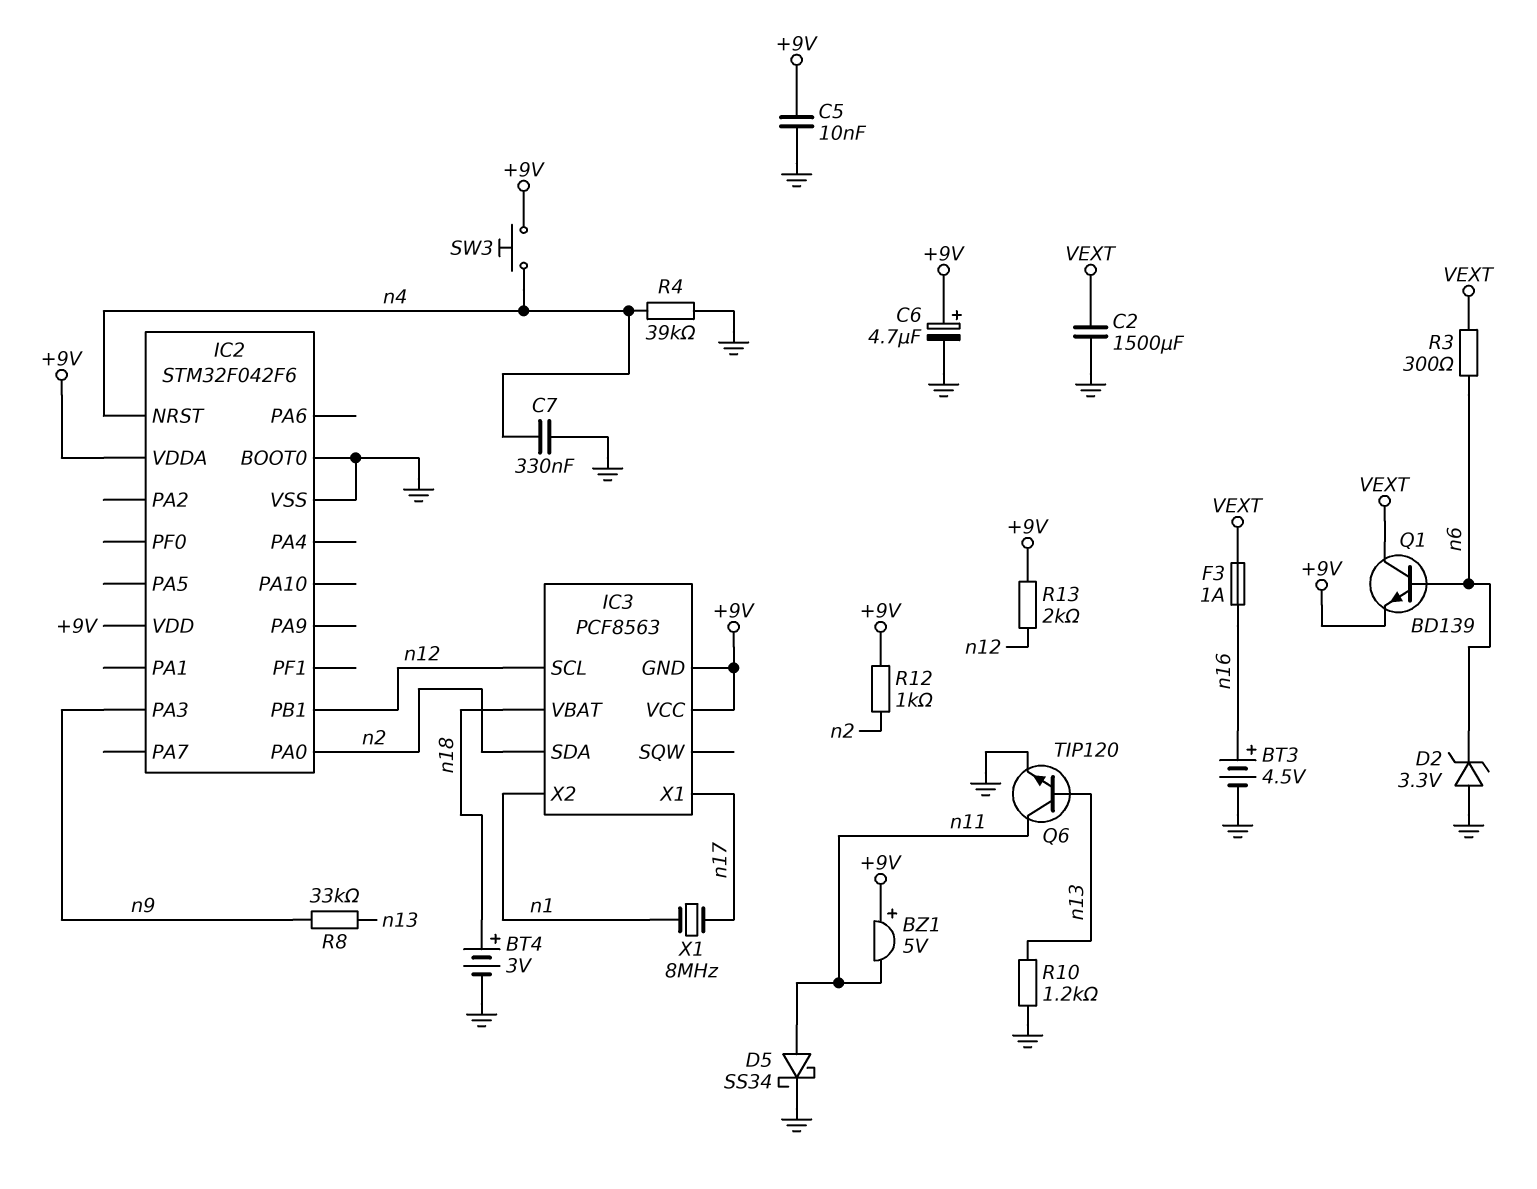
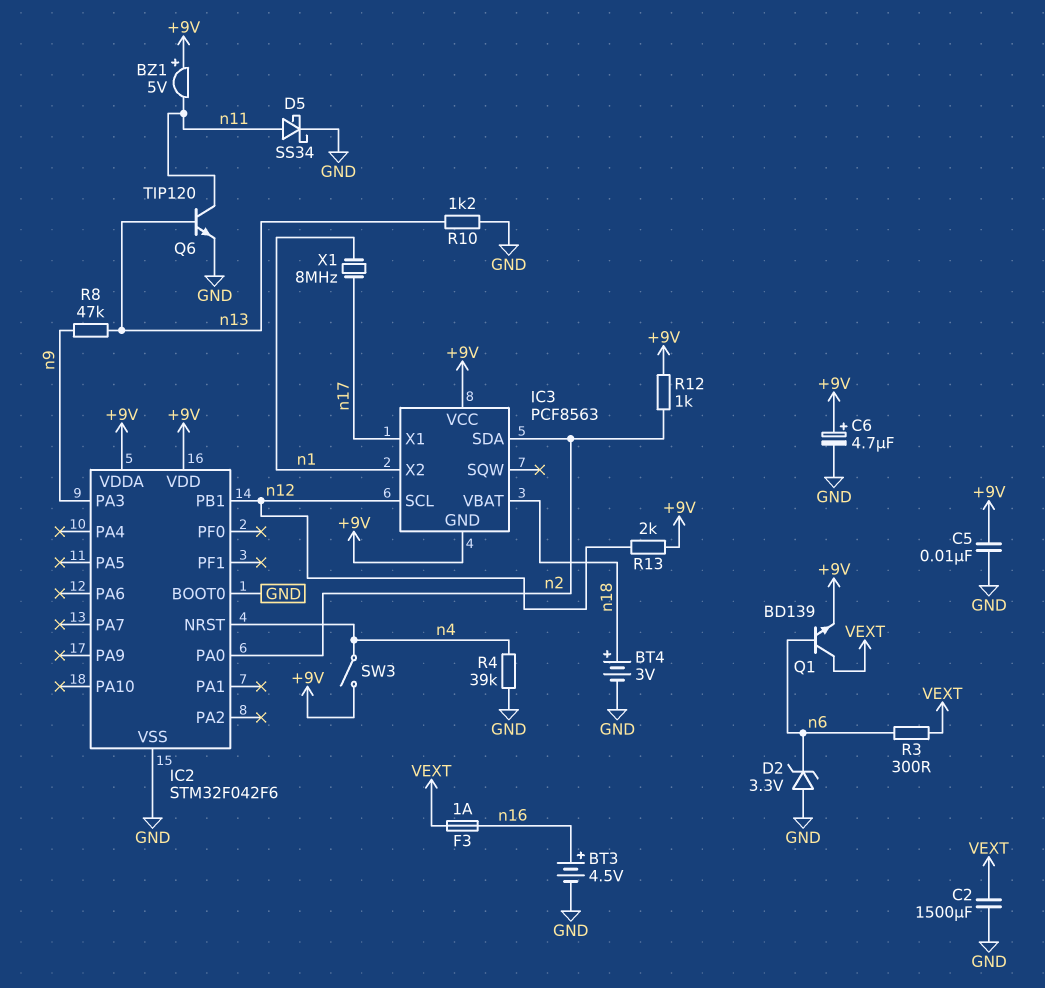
C7: 330nF (GND, n4) -> none
R8: 33k (n9, n13) -> 47k (n9, n13)
SW3: button (+9V, n4) -> switch (+9V, n4)

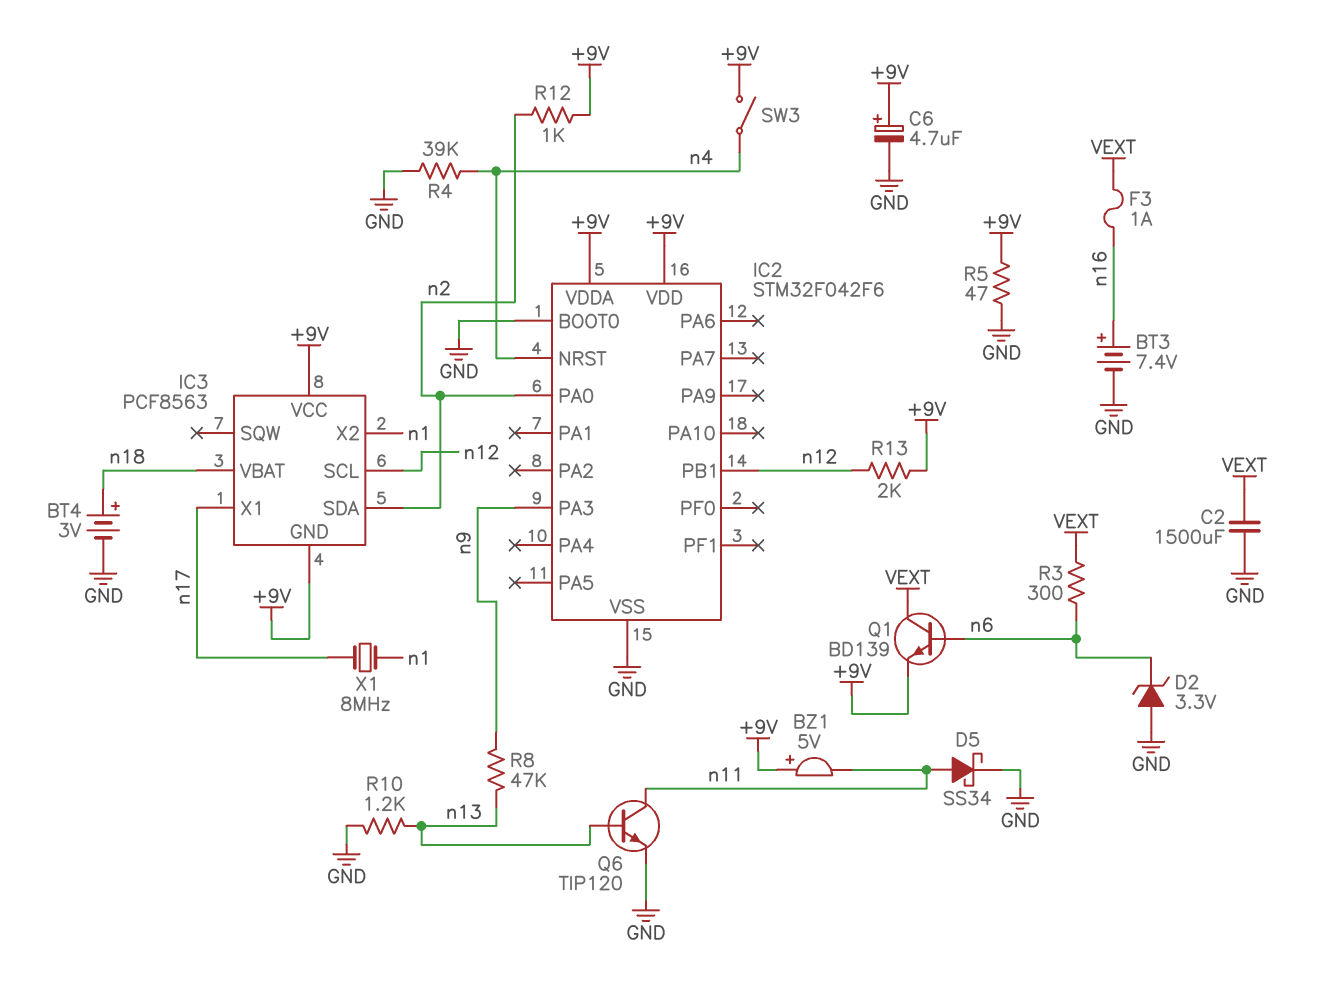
BT3: 4.5V (plus n16, minus GND) -> 7.4V (plus n16, minus GND)
C5: 10nF (+9V, GND) -> none
R5: none -> 47 (+9V, GND)

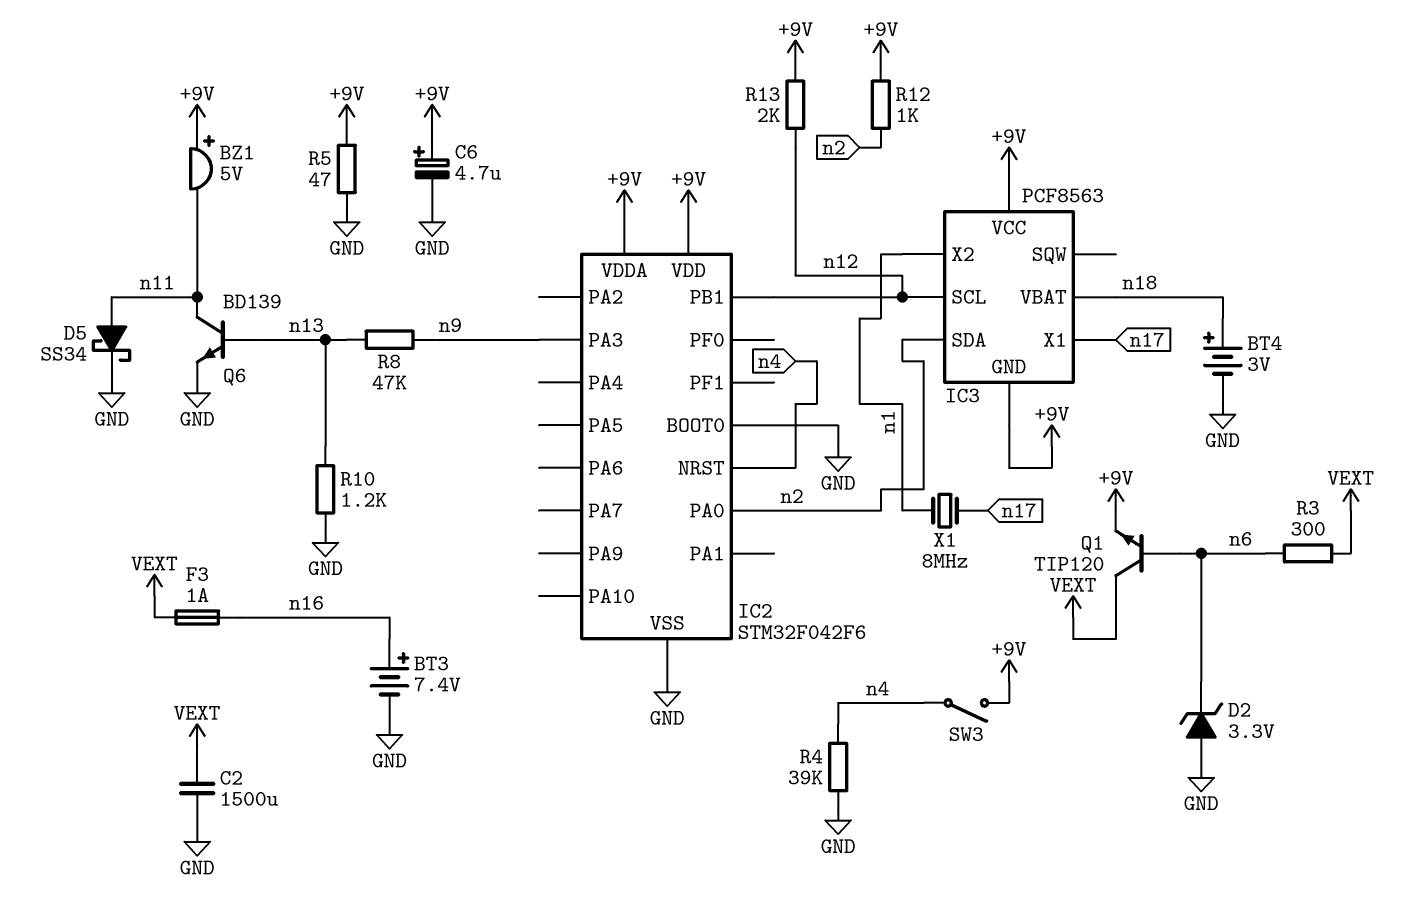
Q1: NPN BD139 (B n6, C VEXT, E +9V) -> NPN TIP120 (B n6, C VEXT, E +9V)
Q6: NPN TIP120 (B n13, C n11, E GND) -> NPN BD139 (B n13, C n11, E GND)

